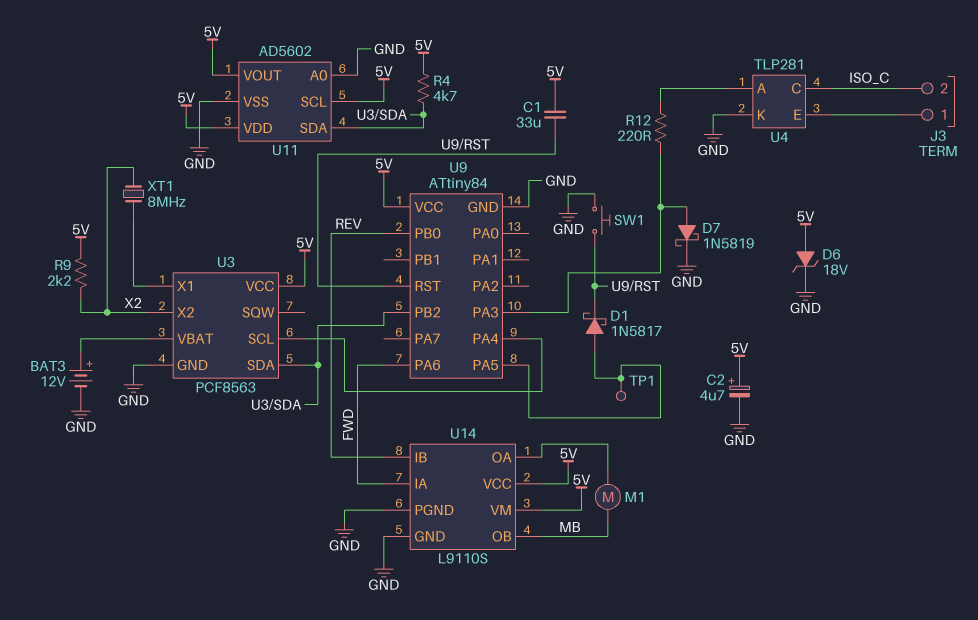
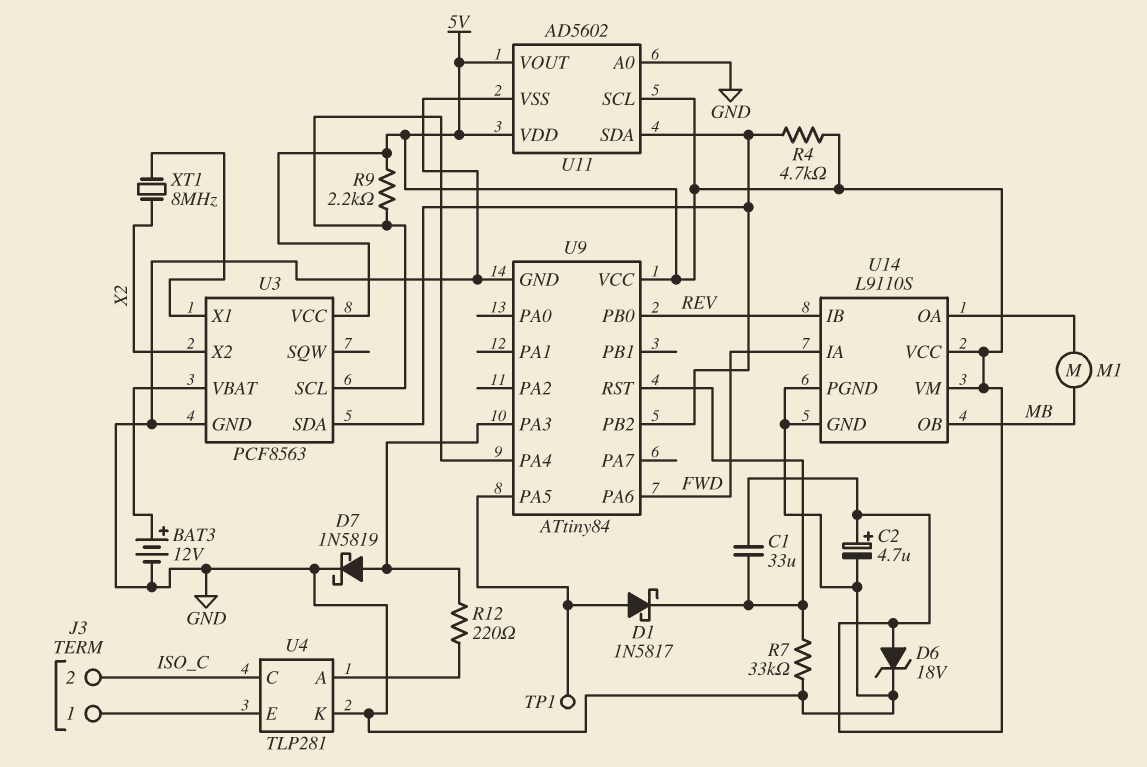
R7: none -> 33k (GND, U9/RST)
R9: 2.2k (5V, X2) -> 2.2k (5V, U3/SCL)
SW1: button (GND, U9/RST) -> none

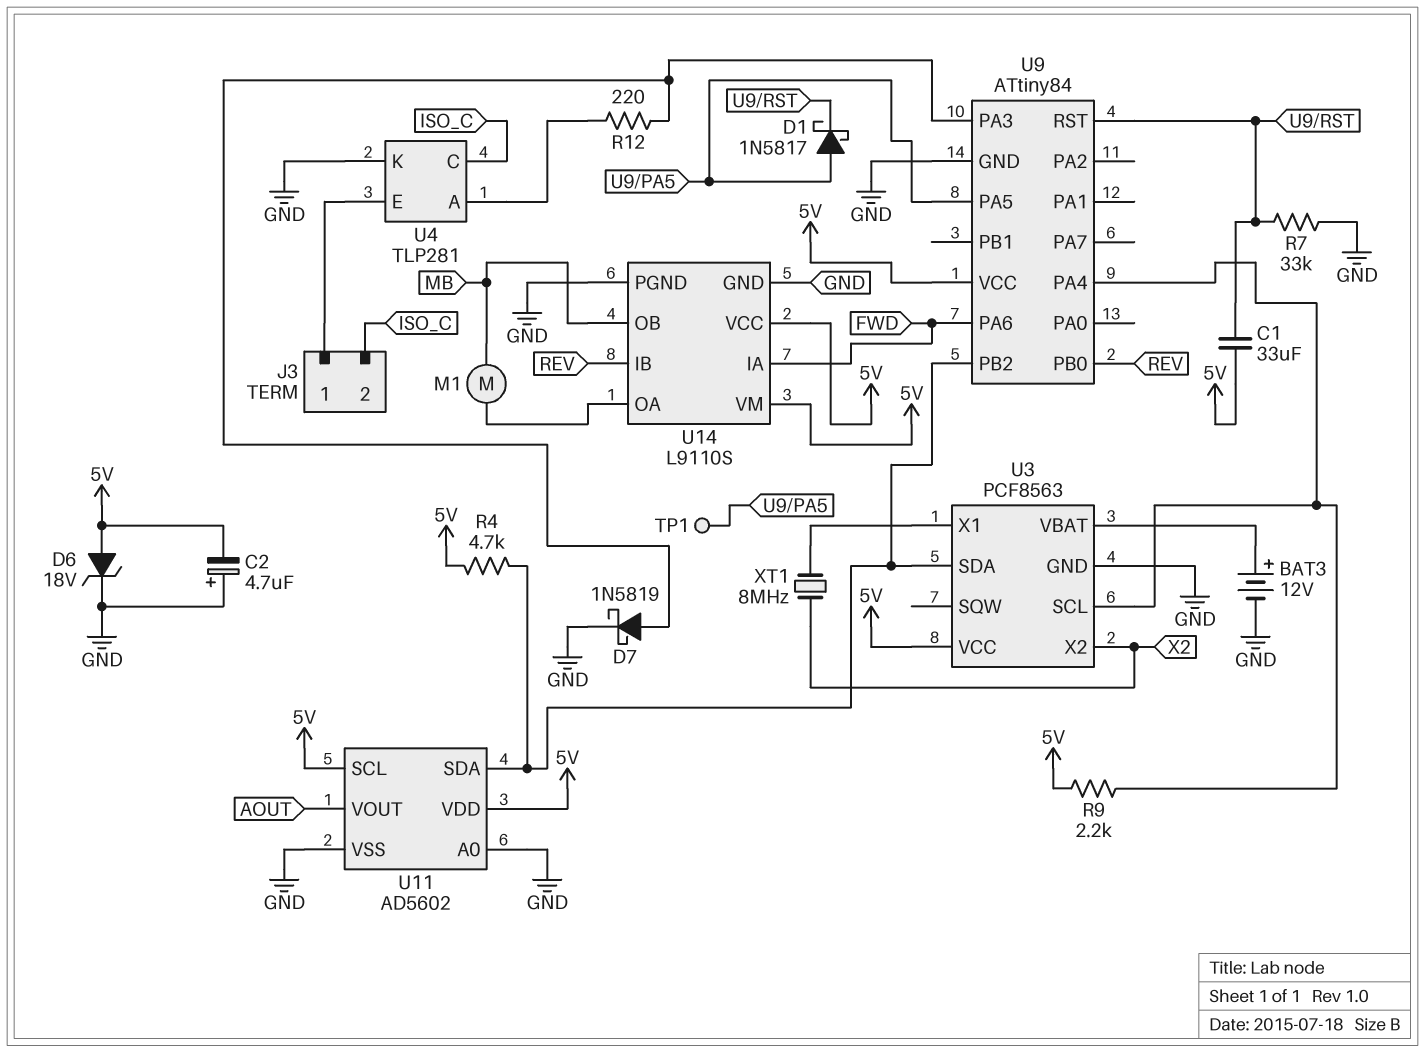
C2: 4.7uF (plus 5V, minus GND) -> 4.7uF (plus GND, minus 5V)
U11 pin VOUT: 5V -> AOUT

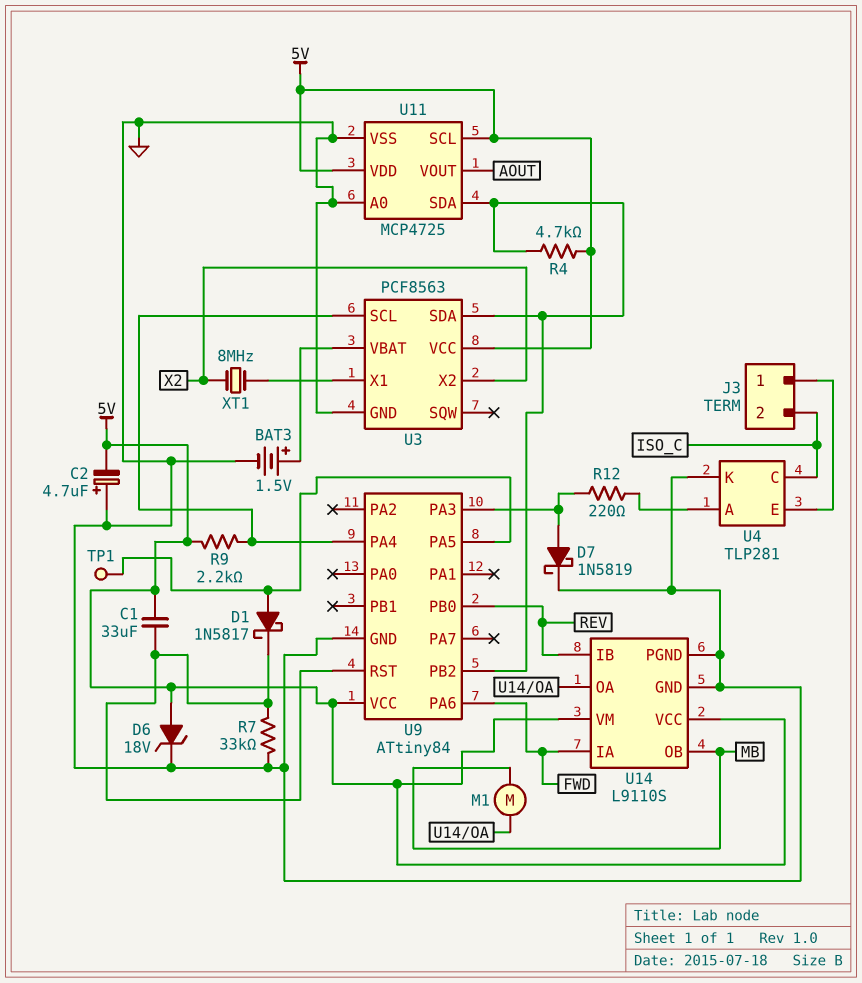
BAT3: 12V (plus U3/VBAT, minus GND) -> 1.5V (plus U3/VBAT, minus GND)
U11: AD5602 -> MCP4725

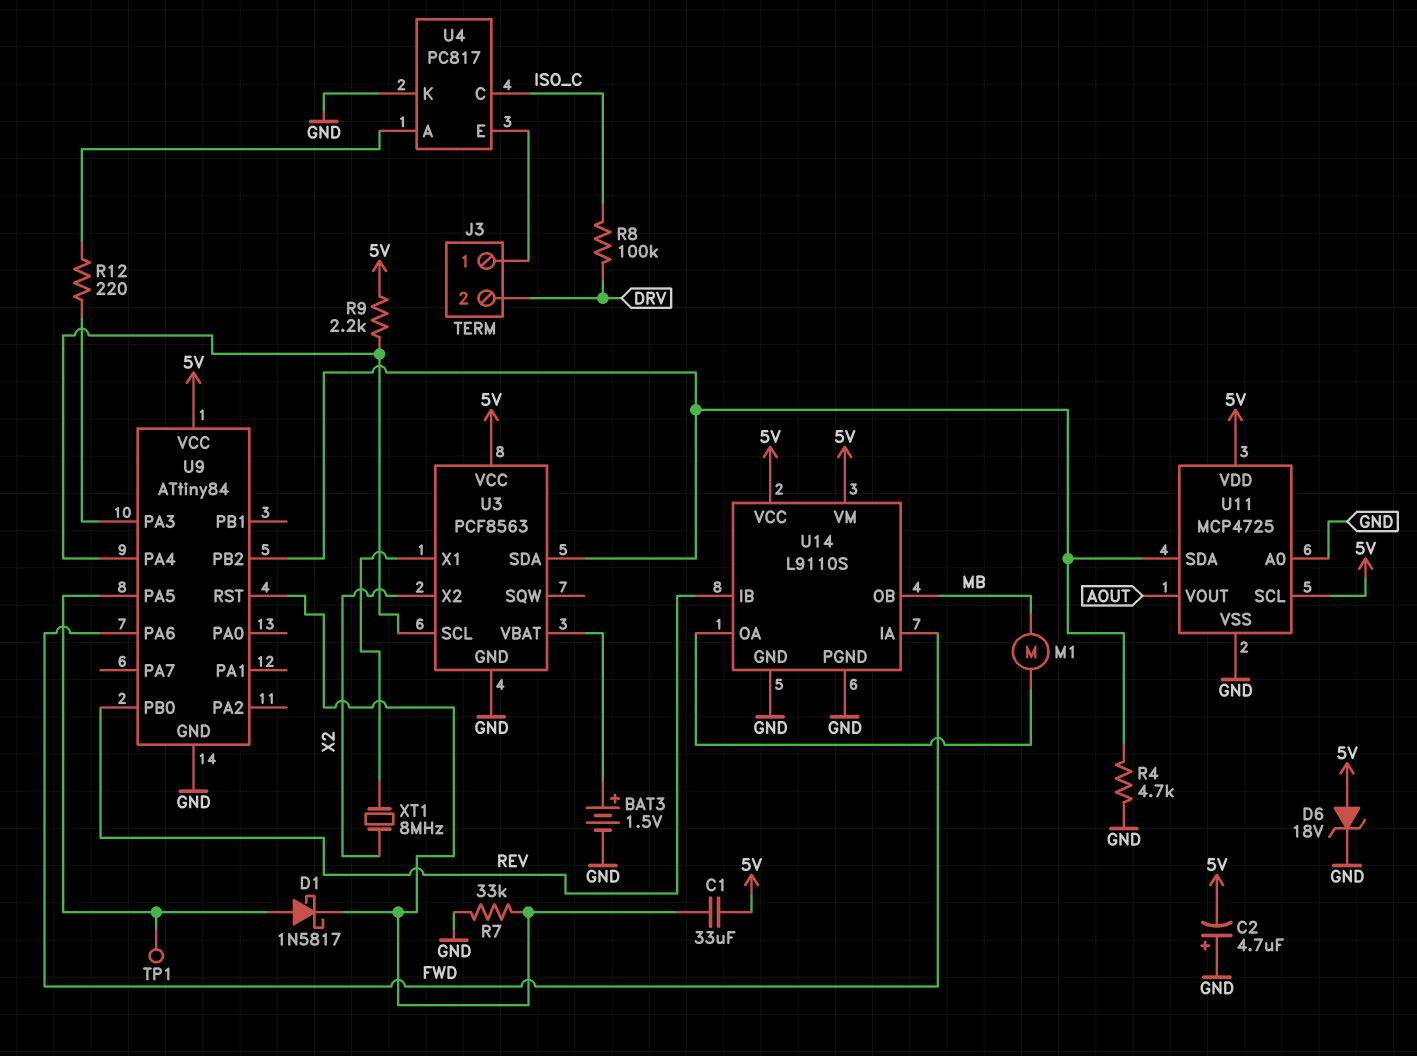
D7: schottky 1N5819 (A U9/PA3, K GND) -> none
J3 pin 2: ISO_C -> DRV
R4: 4.7k (5V, U3/SDA) -> 4.7k (GND, U3/SDA)
R8: none -> 100k (DRV, ISO_C)
U4: TLP281 -> PC817

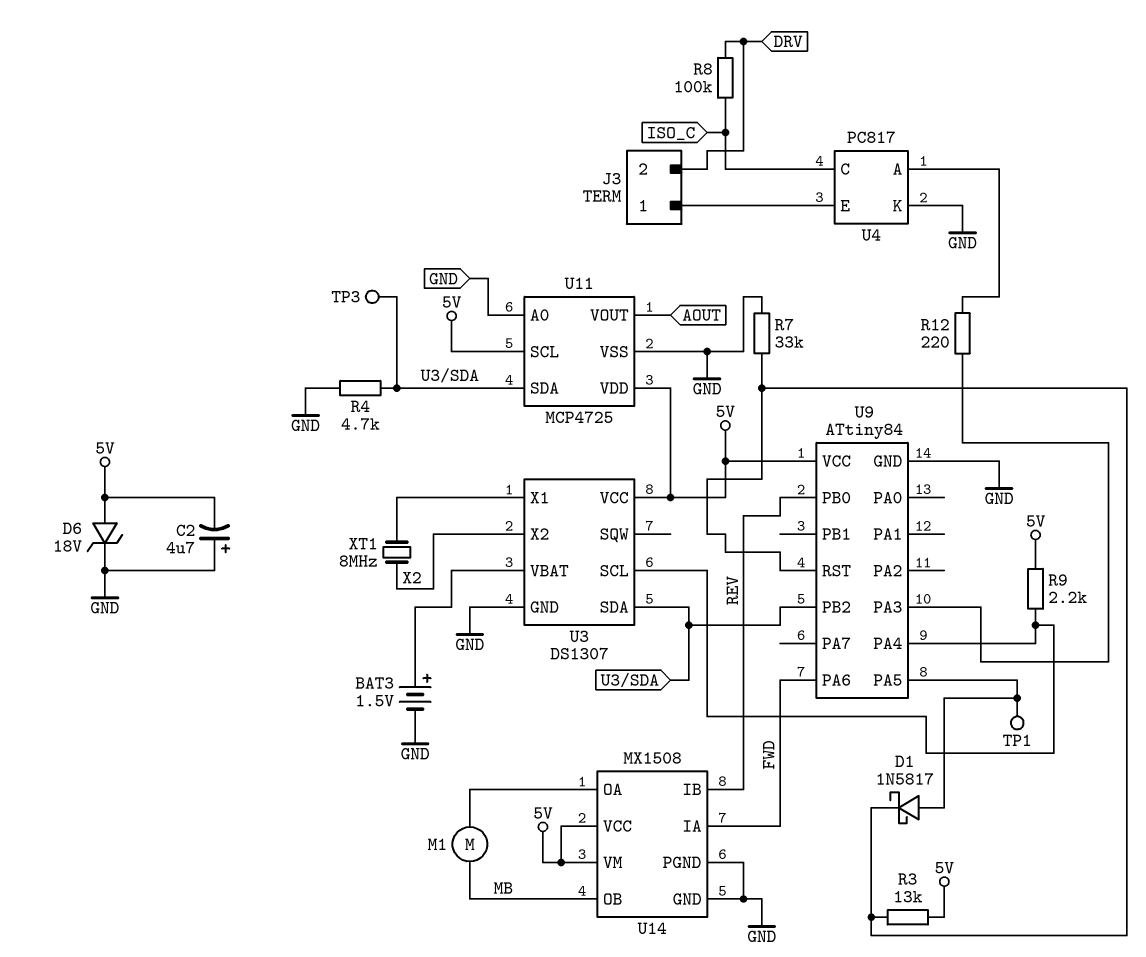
C1: 33uF (5V, U9/RST) -> none
R3: none -> 13k (5V, U9/RST)
TP3: none -> test point (U3/SDA)
U3: PCF8563 -> DS1307
U14: L9110S -> MX1508

